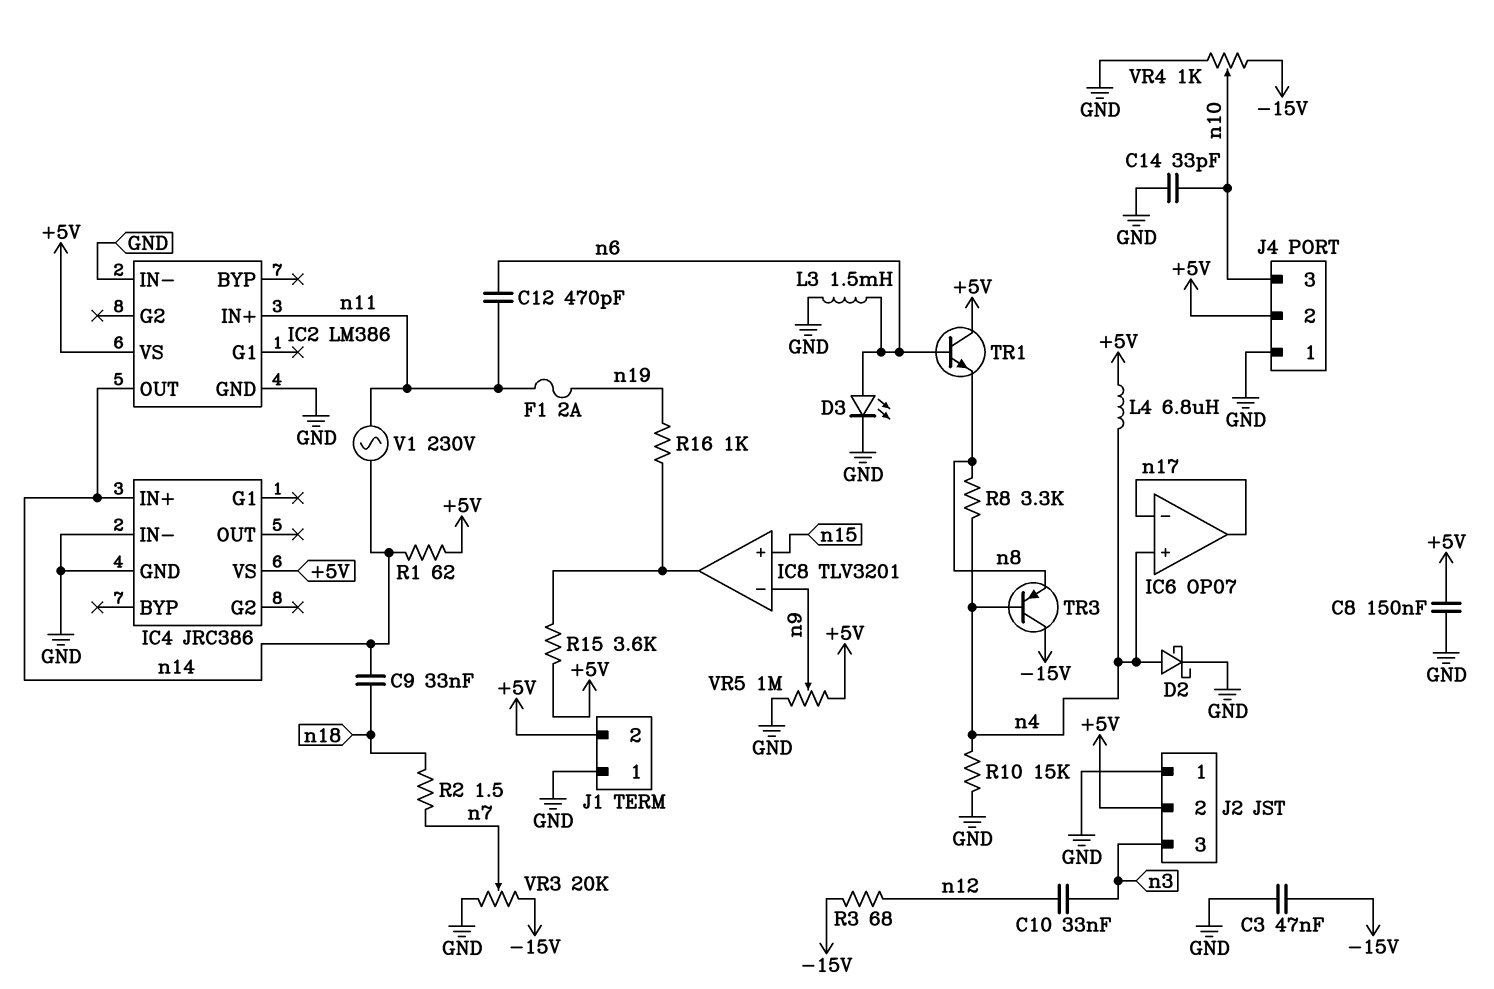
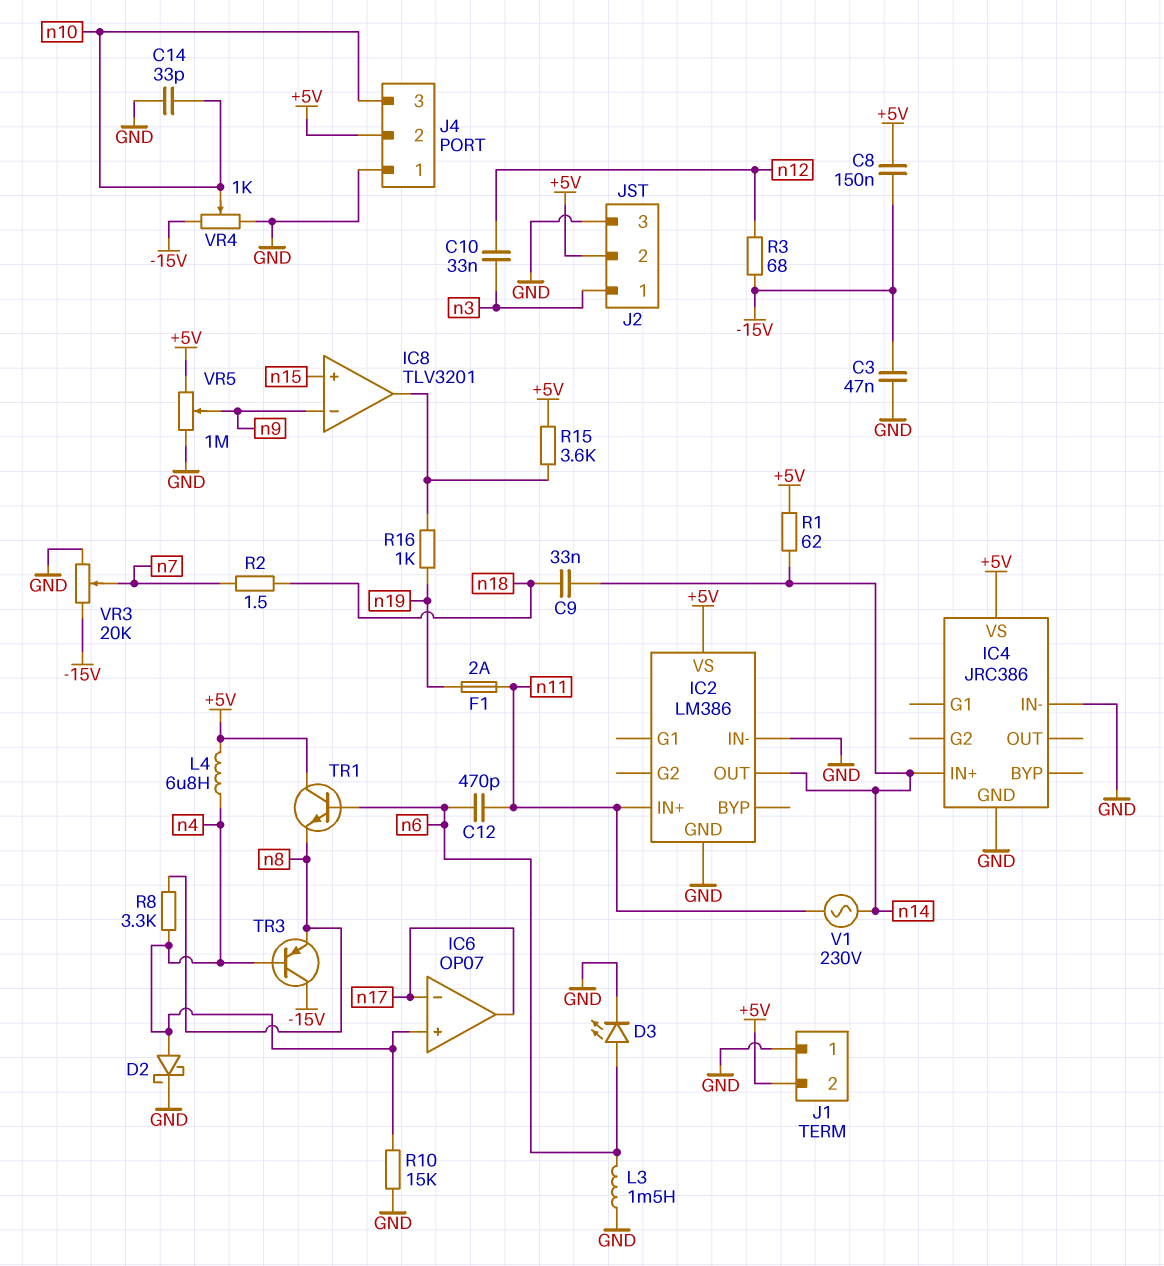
C8: 150nF (+5V, GND) -> 150nF (+5V, -15V)
J2 pin 1: GND -> n3
J2 pin 3: n3 -> GND

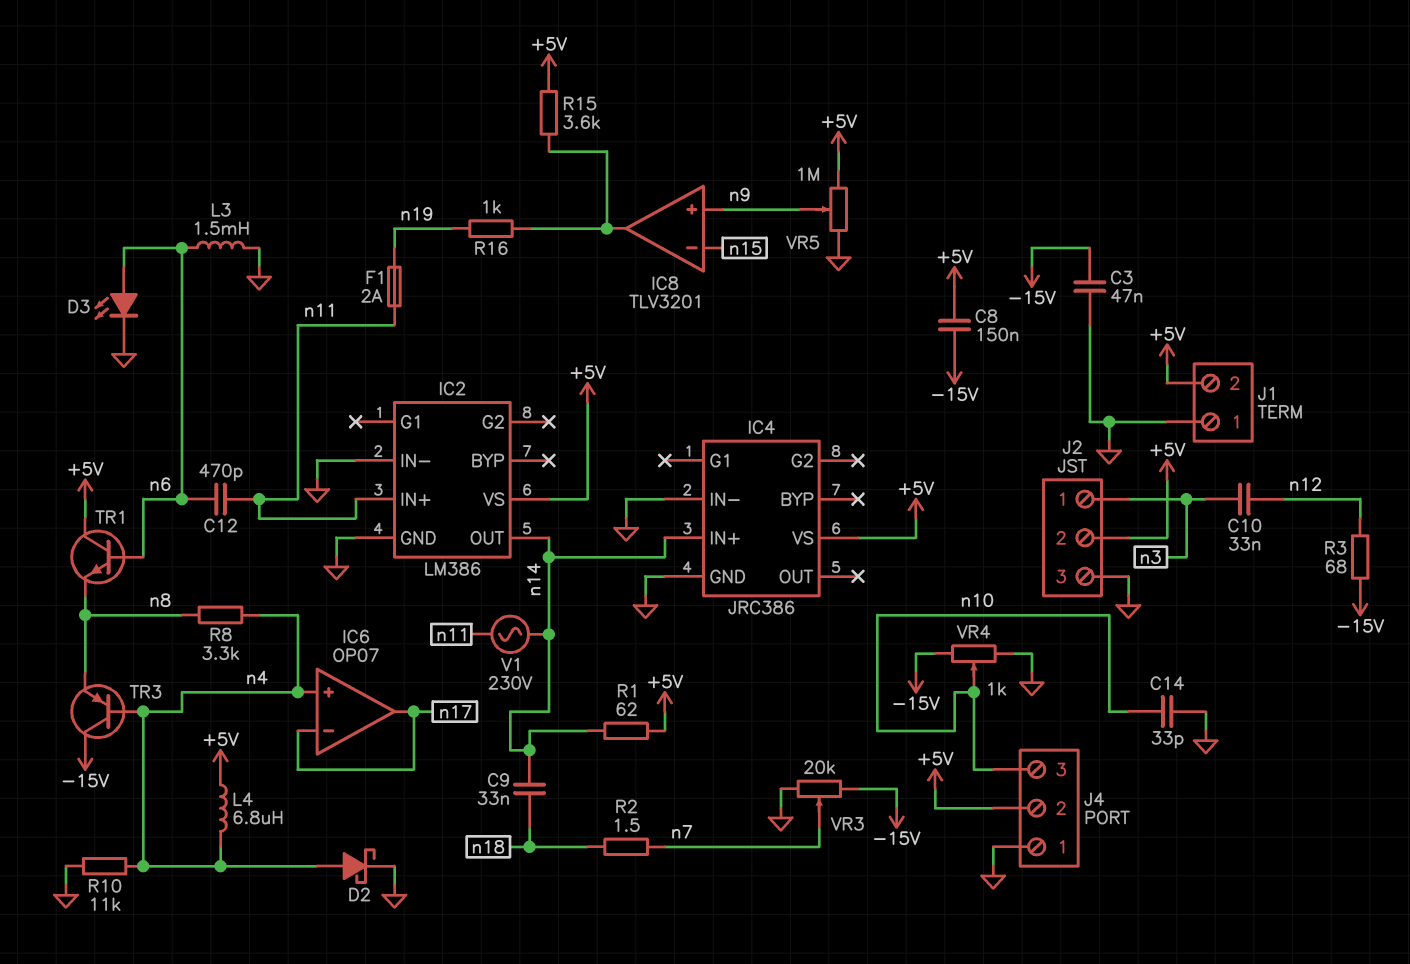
IC8 pin in+: n15 -> n9
IC8 pin in-: n9 -> n15
R10: 15k (GND, n4) -> 11k (GND, n4)

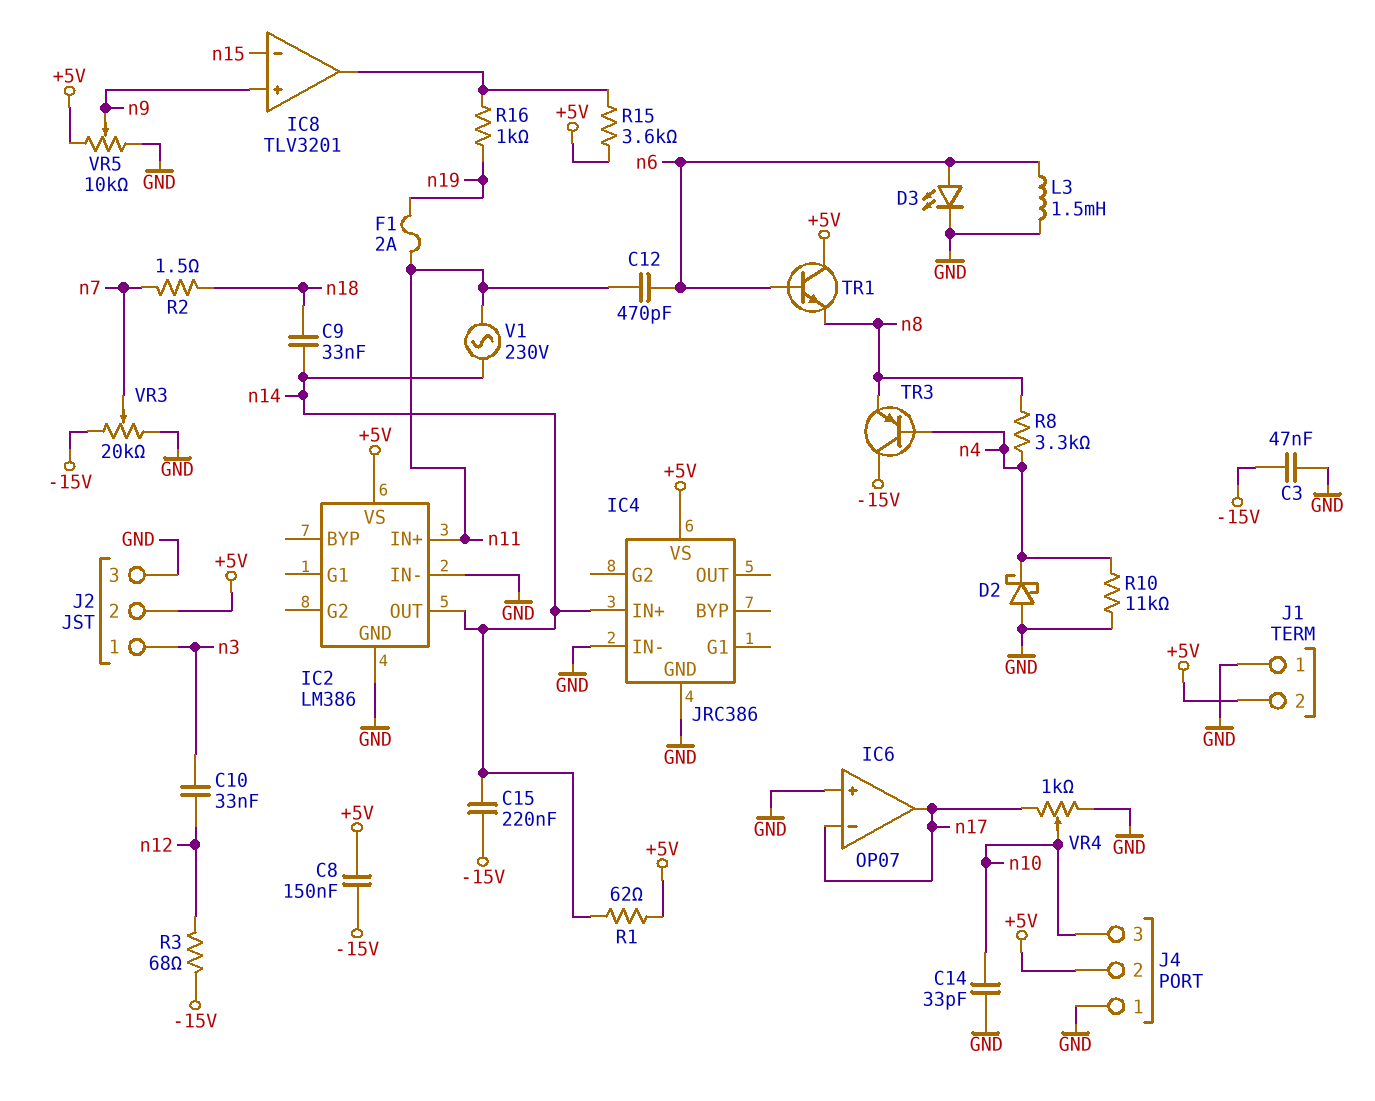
C15: none -> 220nF (-15V, n14)
D2: schottky (A n4, K GND) -> schottky (A GND, K n4)
IC6 pin in+: n4 -> GND
L4: 6.8uH (+5V, n4) -> none
VR4: 1k (-15V, GND, wiper n10) -> 1k (GND, n17, wiper n10)
VR5: 1M (+5V, GND, wiper n9) -> 10k (+5V, GND, wiper n9)

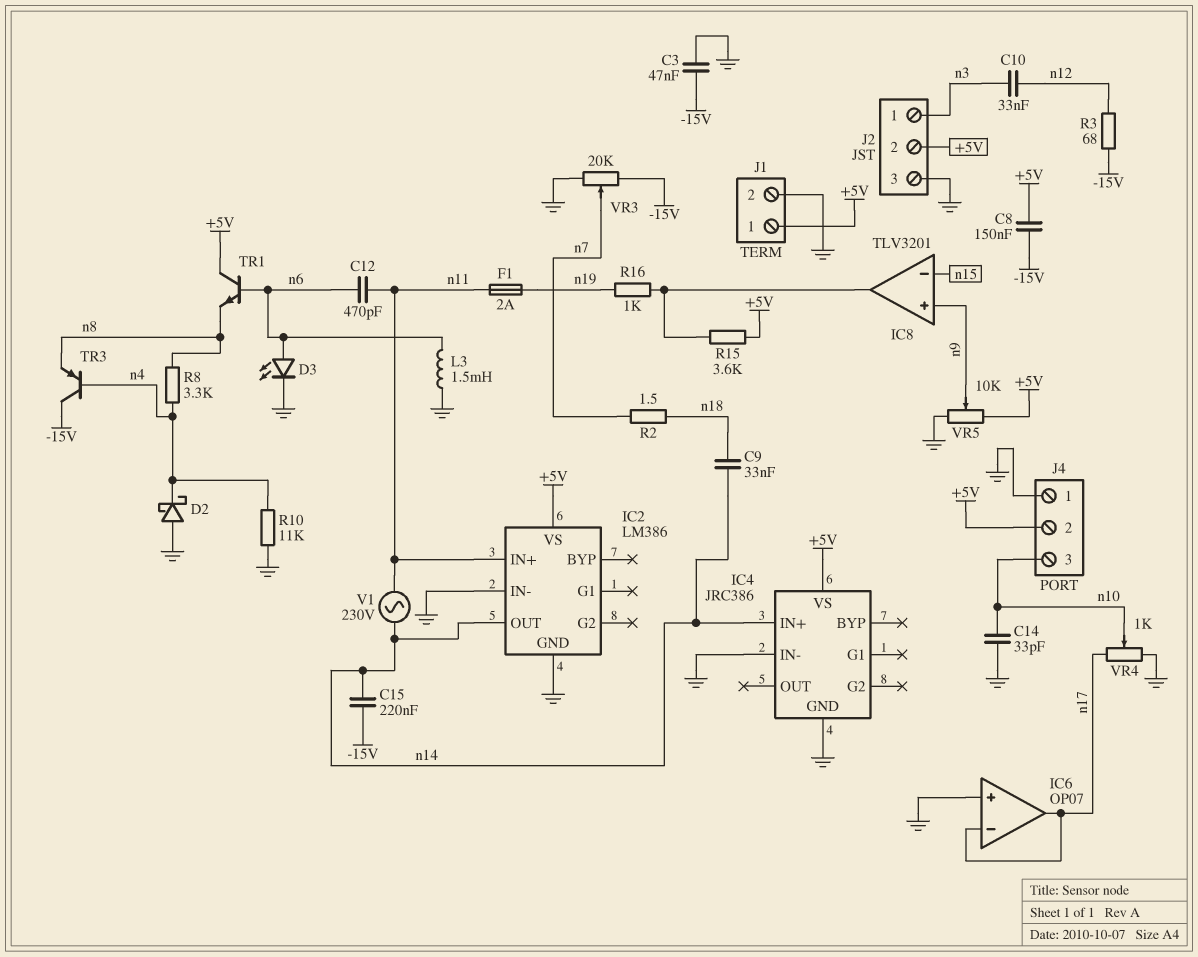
J1 pin 1: GND -> +5V
J1 pin 2: +5V -> GND
R1: 62 (+5V, n14) -> none

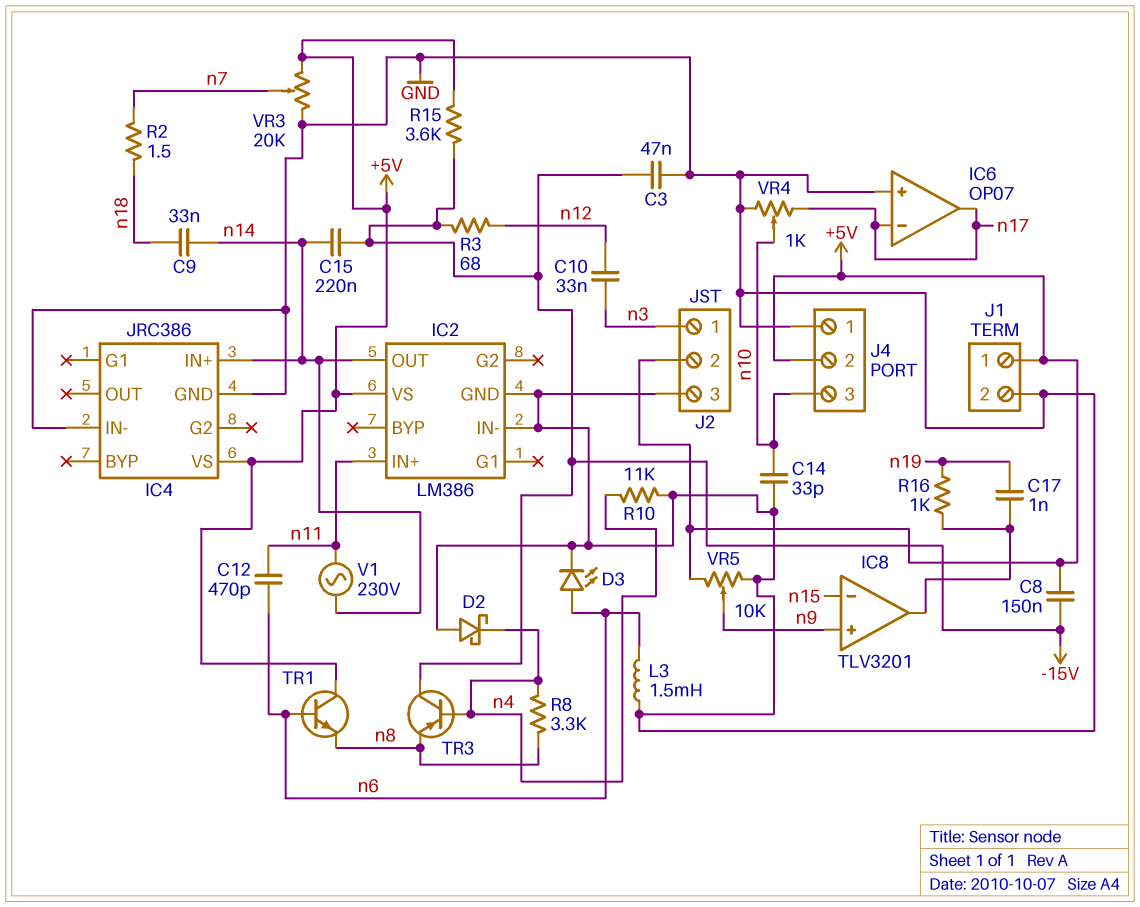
C17: none -> 1nF (IC8/out, n19)
F1: 2A (n11, n19) -> none
R15: 3.6k (+5V, IC8/out) -> 3.6k (+5V, -15V)
VR3: 20k (-15V, GND, wiper n7) -> 20k (+5V, GND, wiper n7)

